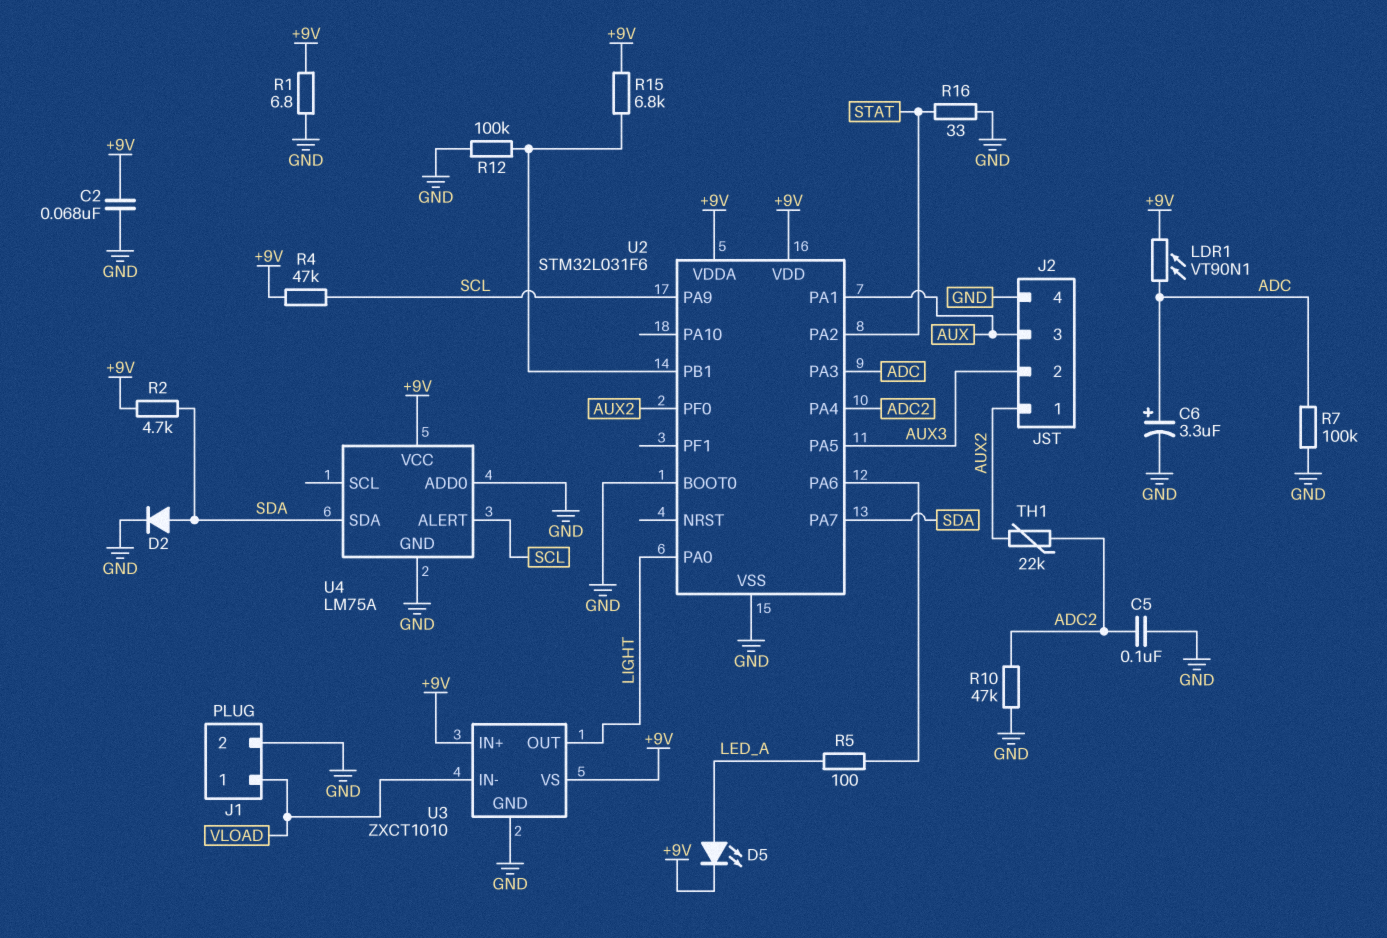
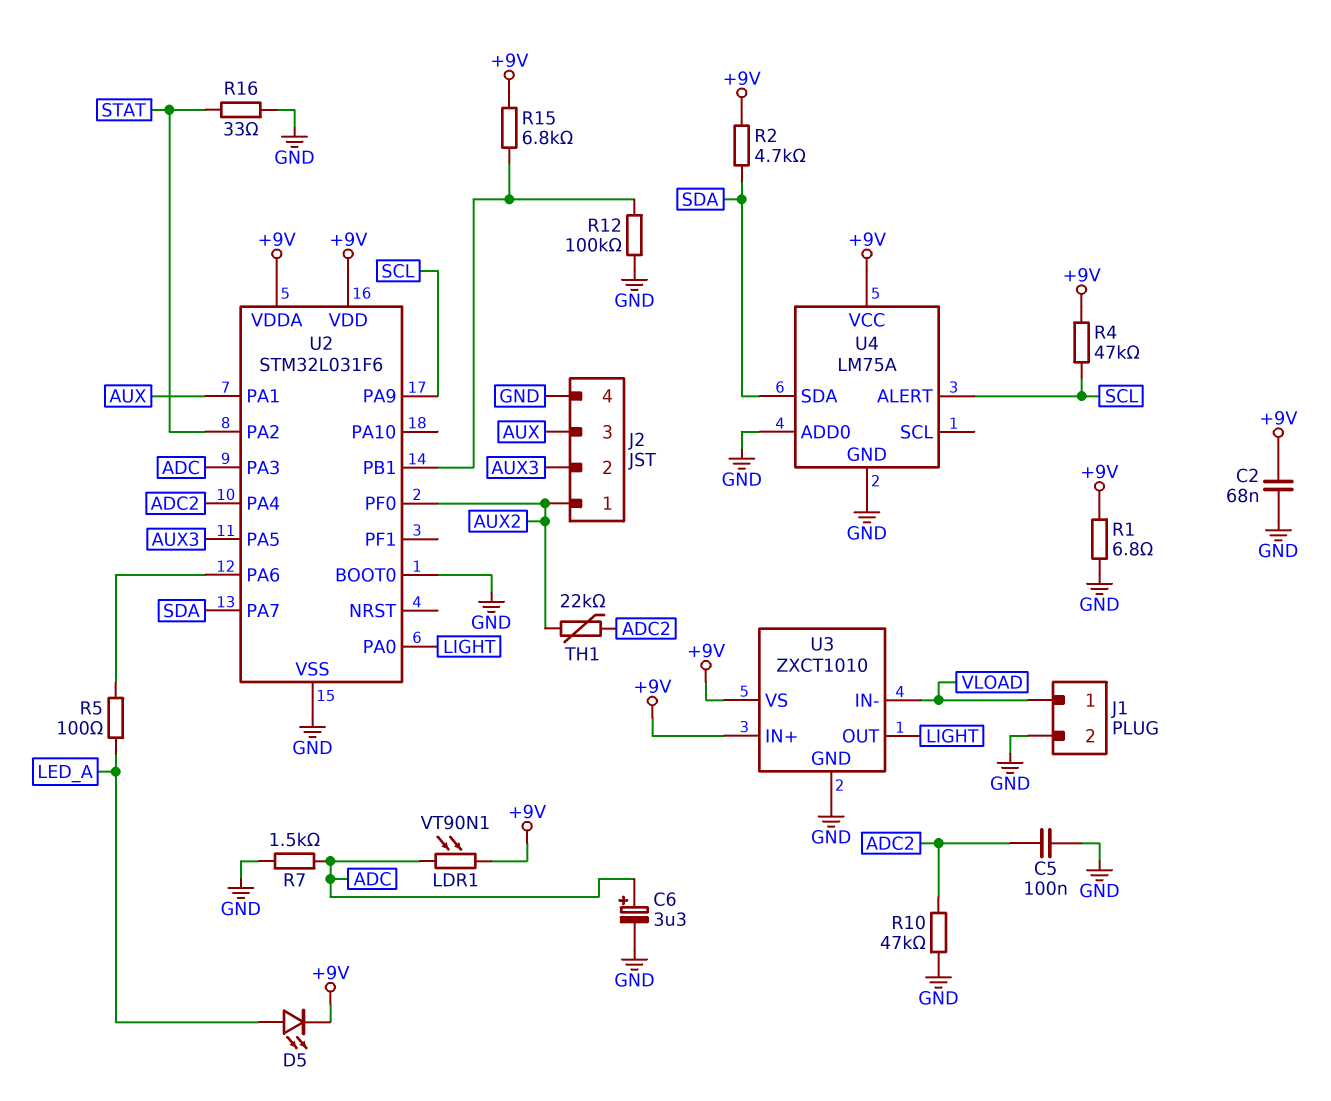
D2: diode (A SDA, K GND) -> none
R7: 100k (ADC, GND) -> 1.5k (ADC, GND)

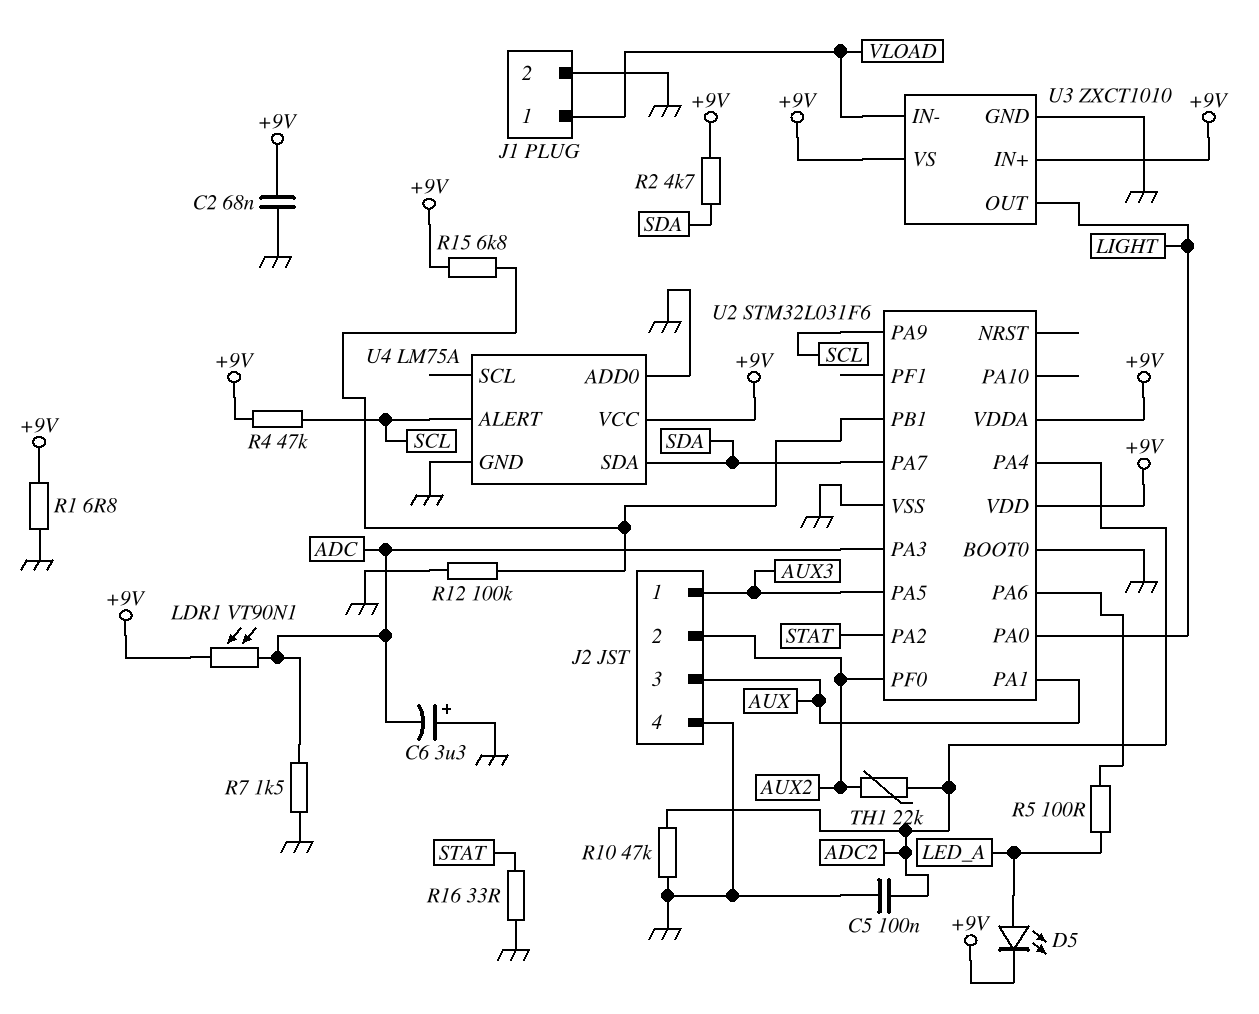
C6: 3.3uF (plus ADC, minus GND) -> 3.3uF (plus GND, minus ADC)
J2 pin 1: AUX2 -> AUX3
J2 pin 2: AUX3 -> AUX2

